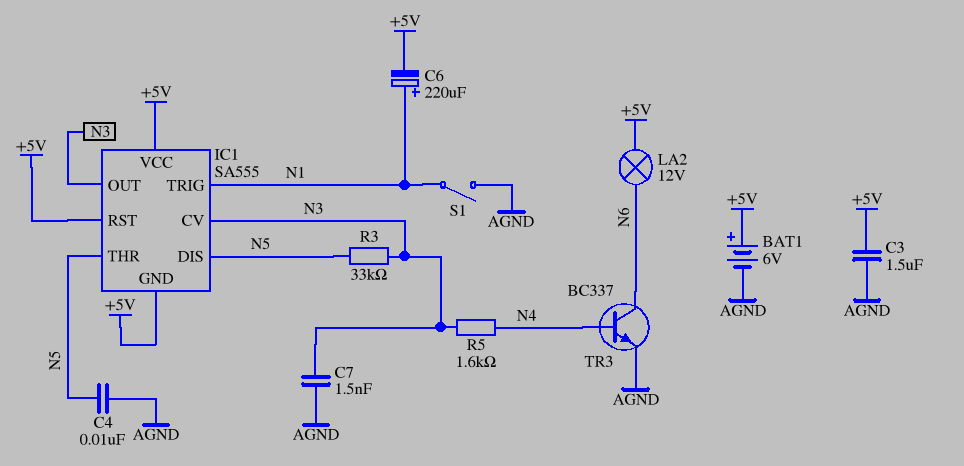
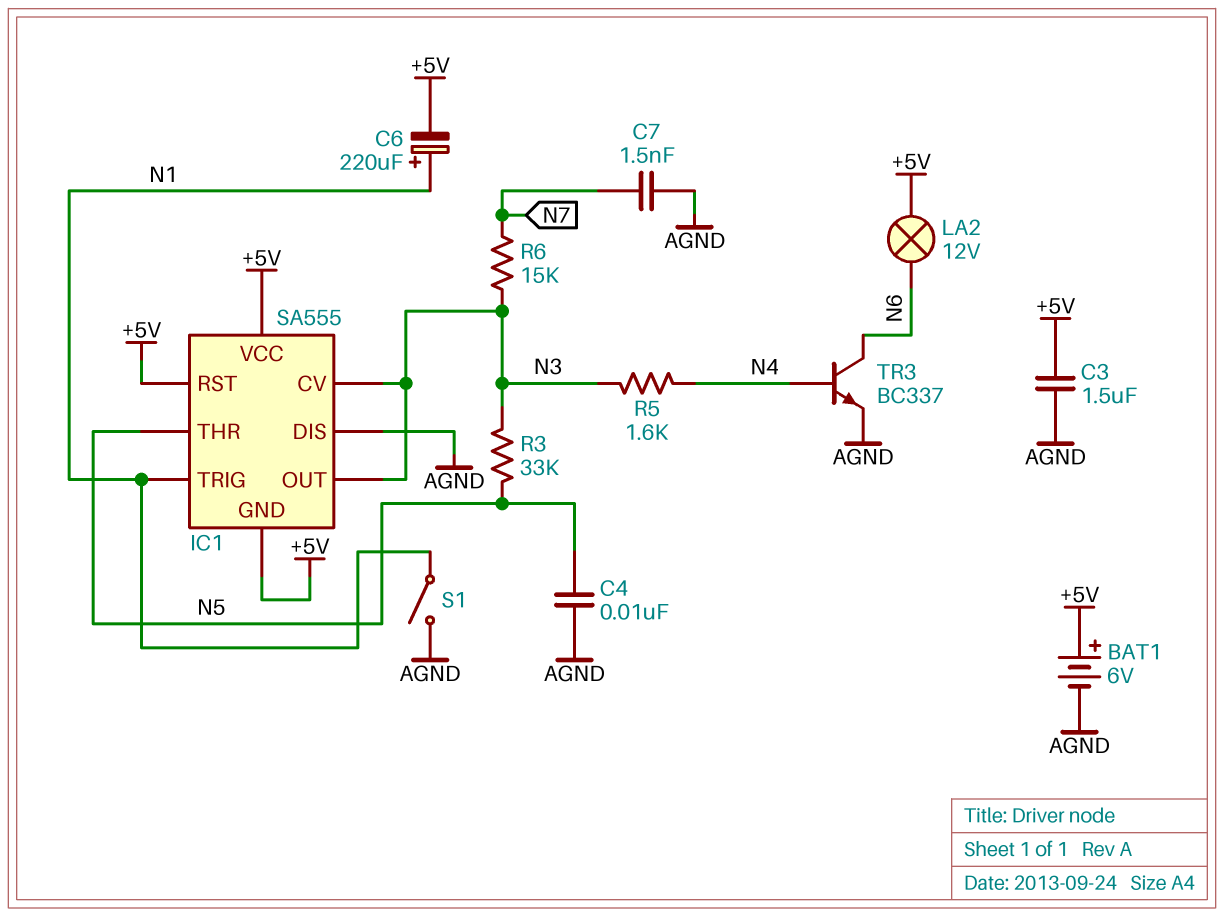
C7: 1.5nF (AGND, N3) -> 1.5nF (AGND, N7)
IC1 pin DIS: N5 -> AGND
R6: none -> 15k (N3, N7)

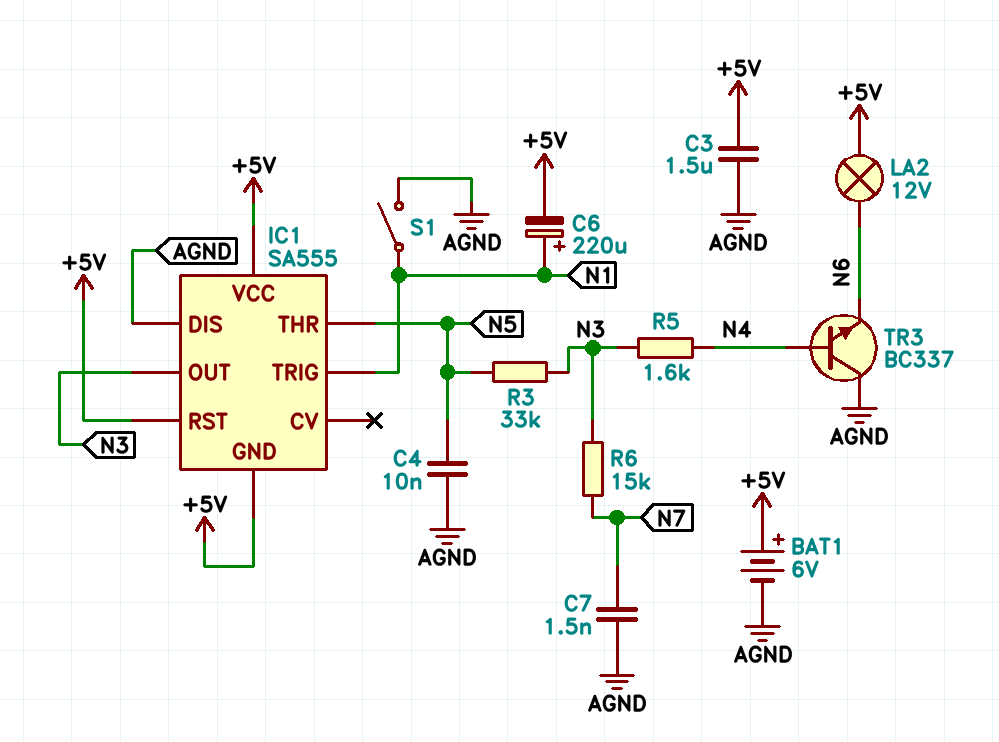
IC1 pin CV: N3 -> none
TR3: NPN BC337 (B N4, C N6, E AGND) -> NPN BC337 (B N4, C AGND, E N6)

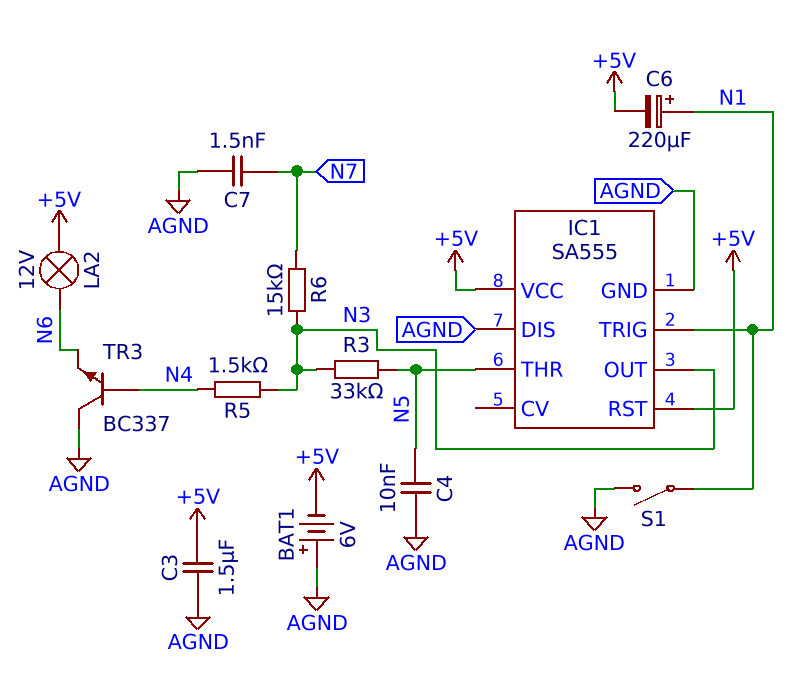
BAT1: 6V (plus +5V, minus AGND) -> 6V (plus AGND, minus +5V)
IC1 pin GND: +5V -> AGND
R5: 1.6k (N3, N4) -> 1.5k (N3, N4)

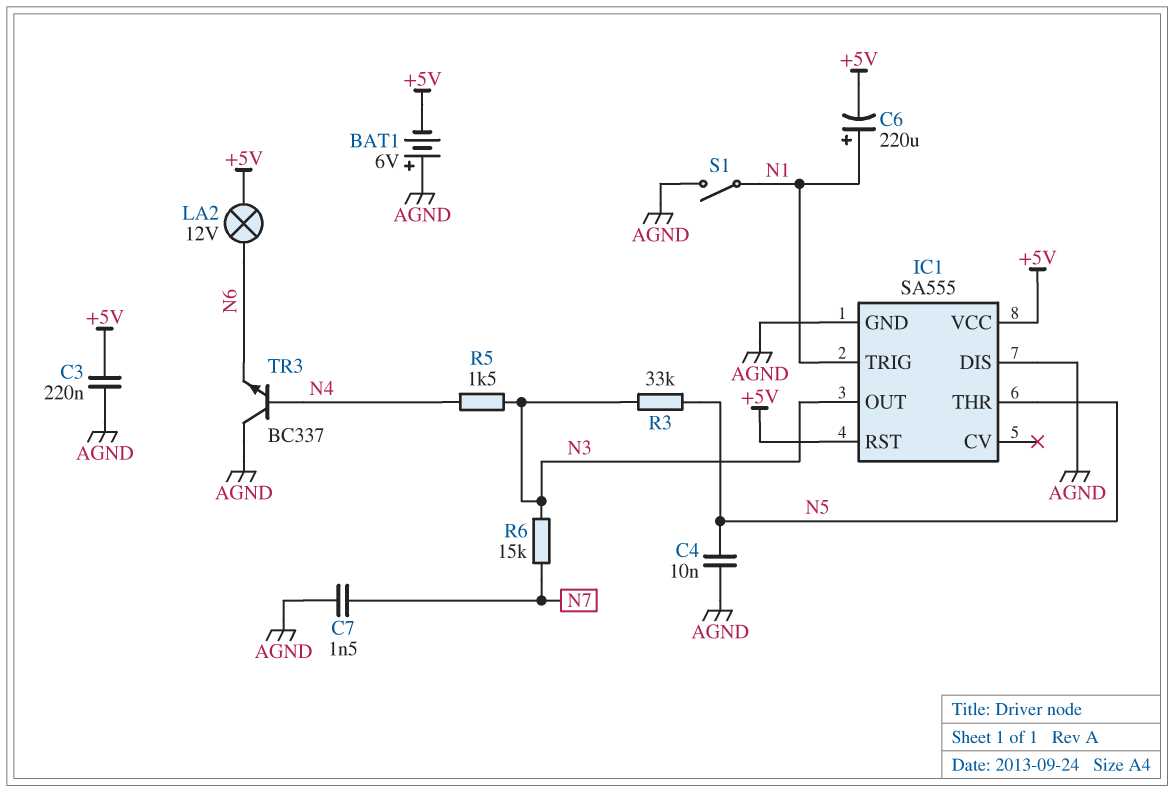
C3: 1.5uF (+5V, AGND) -> 220nF (+5V, AGND)

